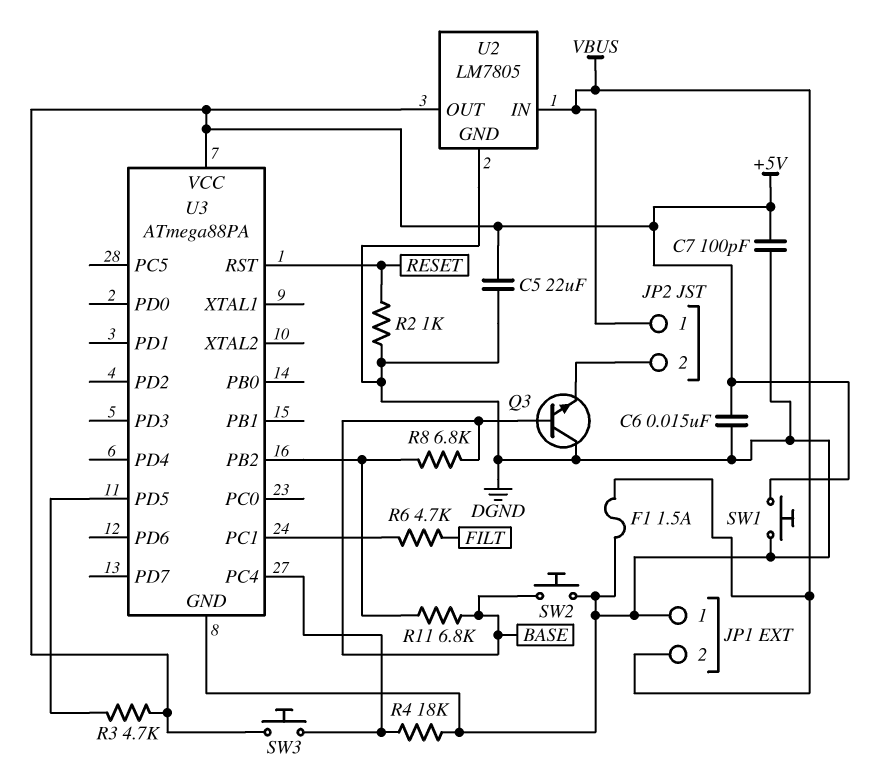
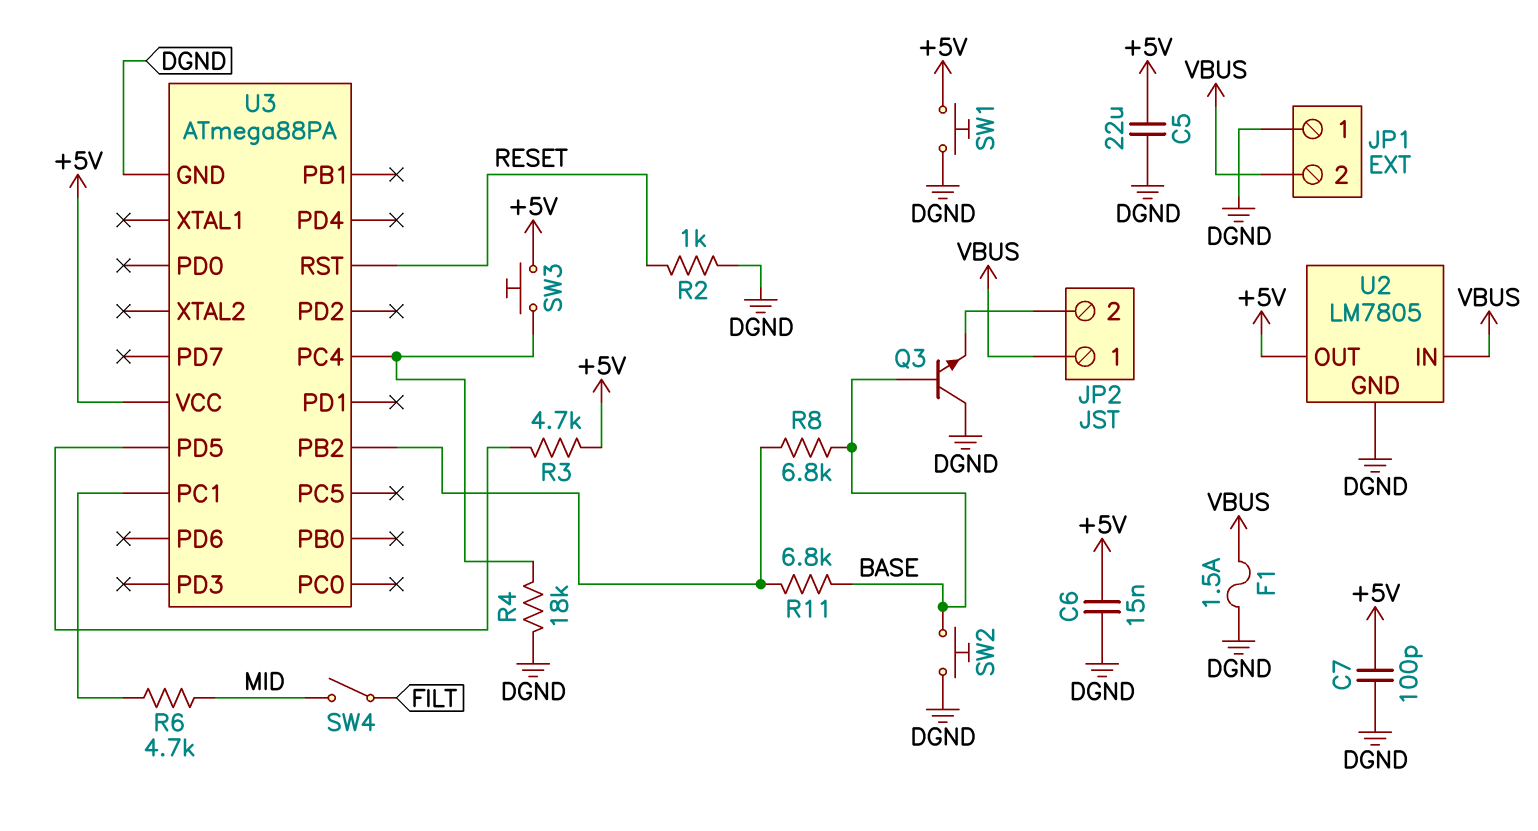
R6: 4.7k (FILT, U3/PC1) -> 4.7k (MID, U3/PC1)
SW4: none -> switch (FILT, MID)

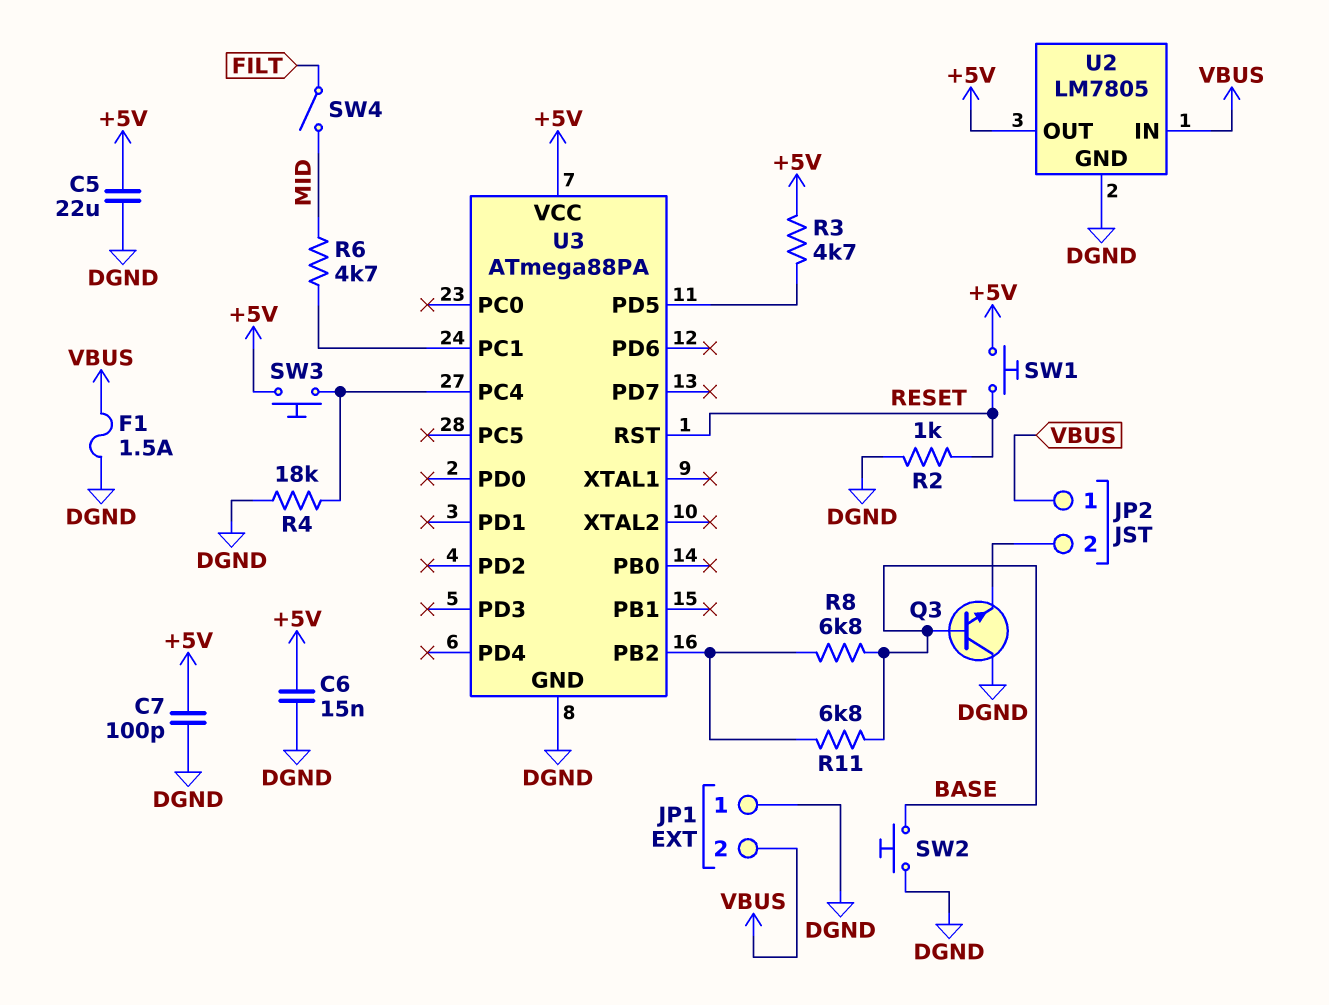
SW1: button (+5V, DGND) -> button (+5V, RESET)

